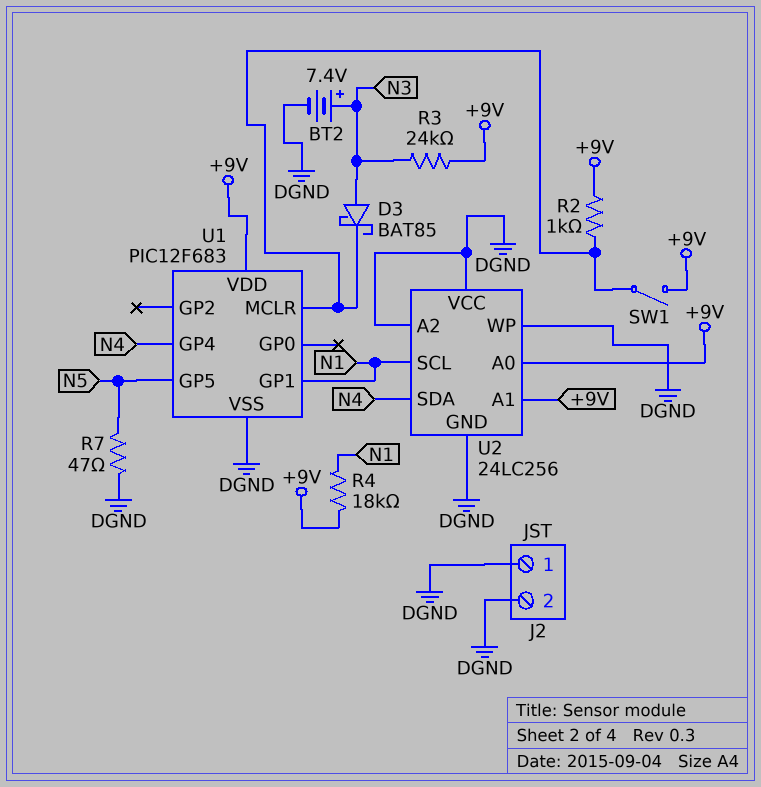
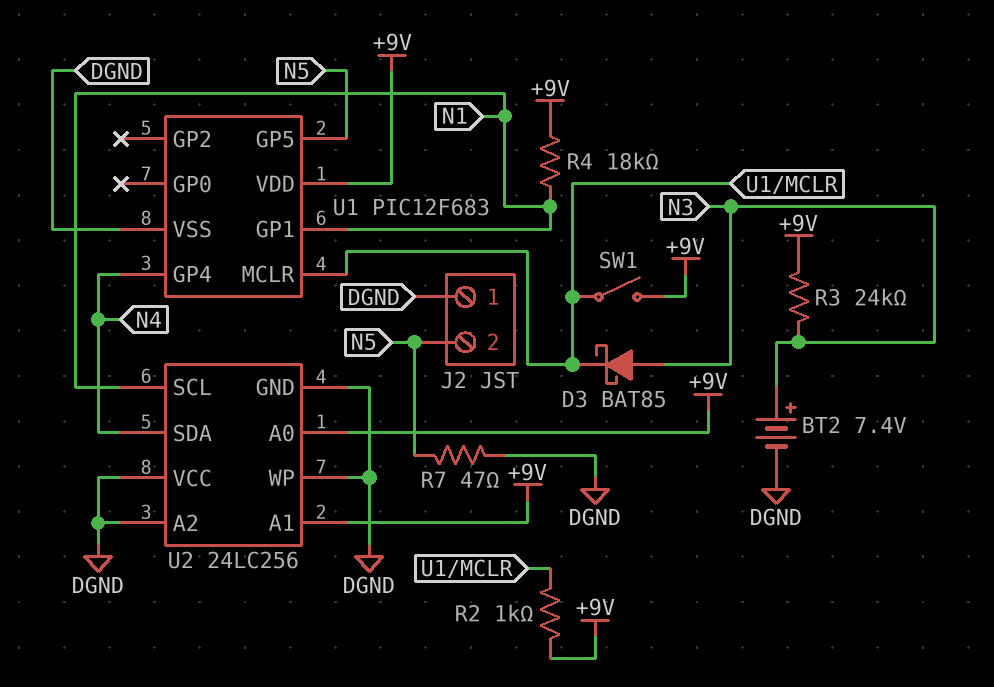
J2 pin 2: DGND -> N5

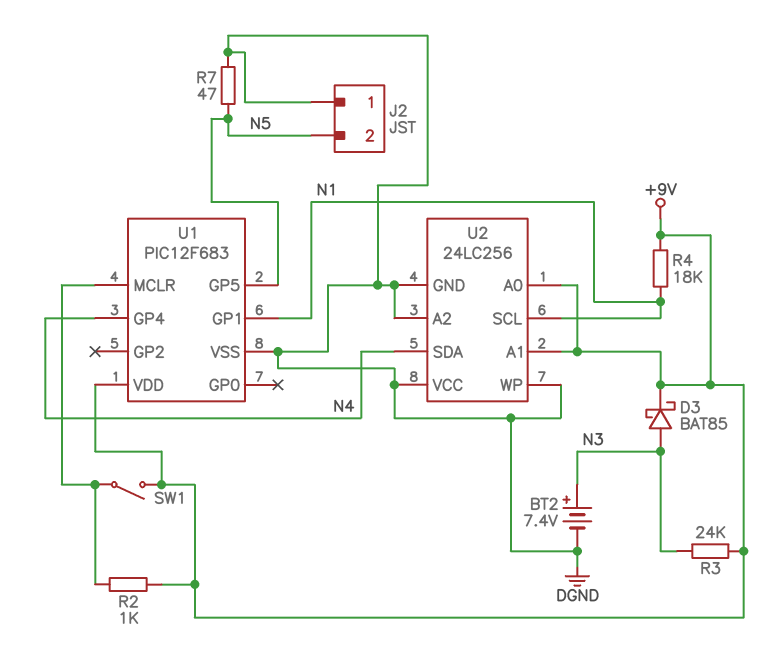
D3: schottky BAT85 (A N3, K U1/MCLR) -> schottky BAT85 (A N3, K +9V)

